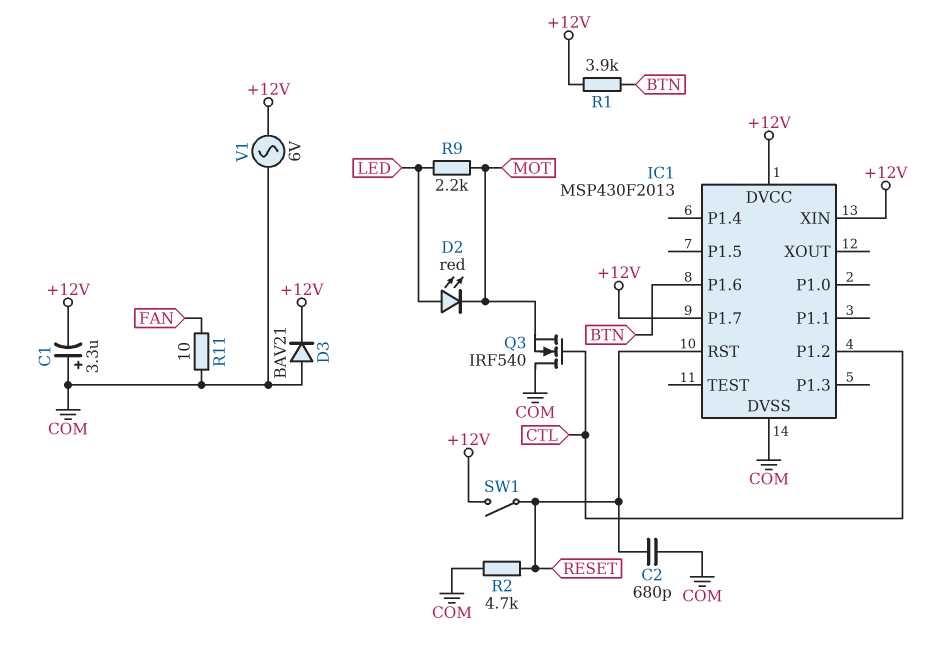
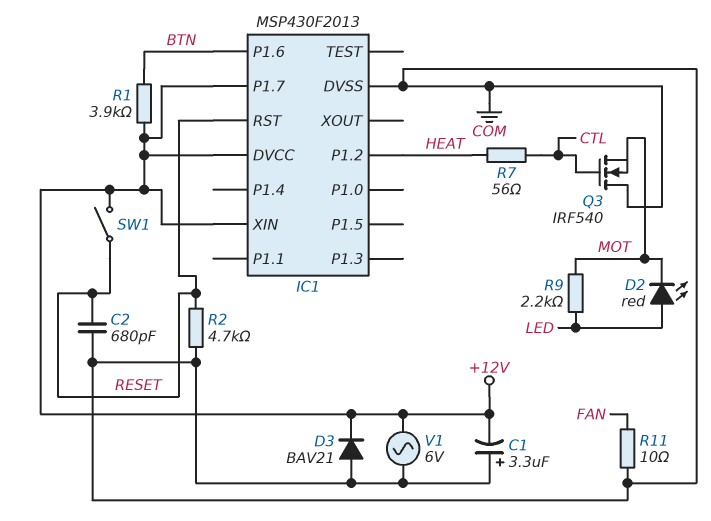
IC1 pin P1.2: CTL -> HEAT
R7: none -> 56 (CTL, HEAT)

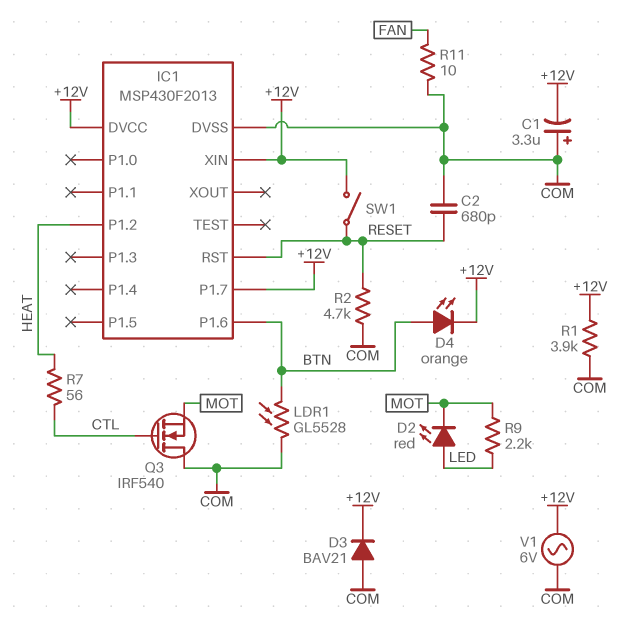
D4: none -> LED orange (A BTN, K +12V)
LDR1: none -> GL5528 (BTN, COM)
R1: 3.9k (+12V, BTN) -> 3.9k (+12V, COM)

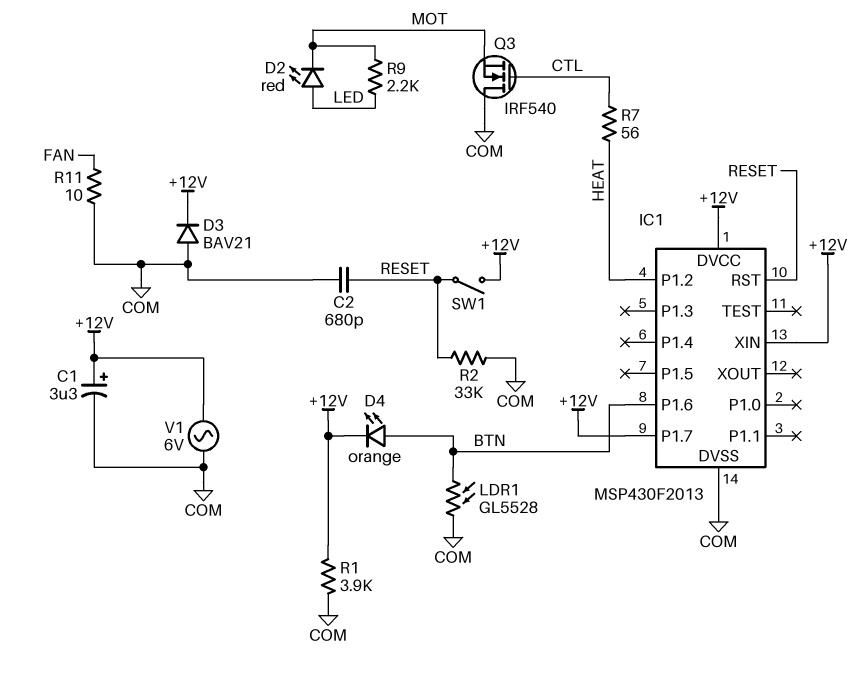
C1: 3.3uF (plus COM, minus +12V) -> 3.3uF (plus +12V, minus COM)
R2: 4.7k (COM, RESET) -> 33k (COM, RESET)

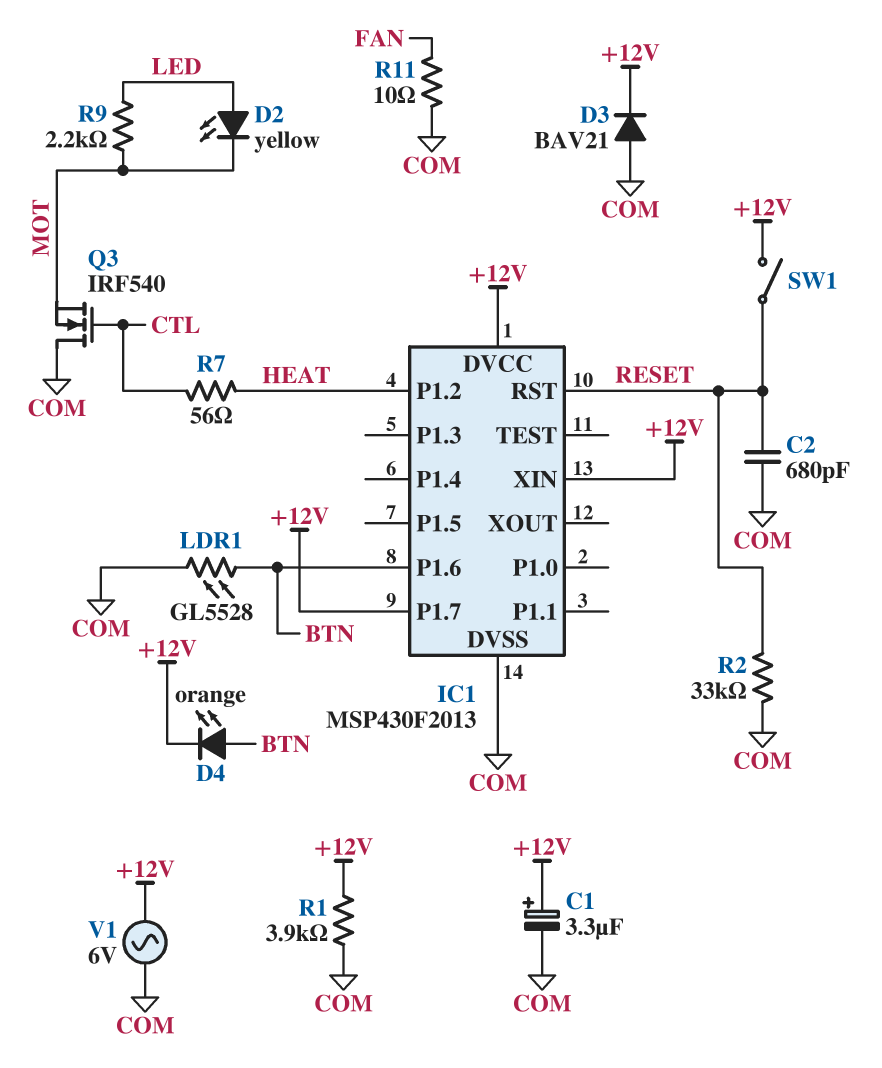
D2: LED red (A LED, K MOT) -> LED yellow (A LED, K MOT)

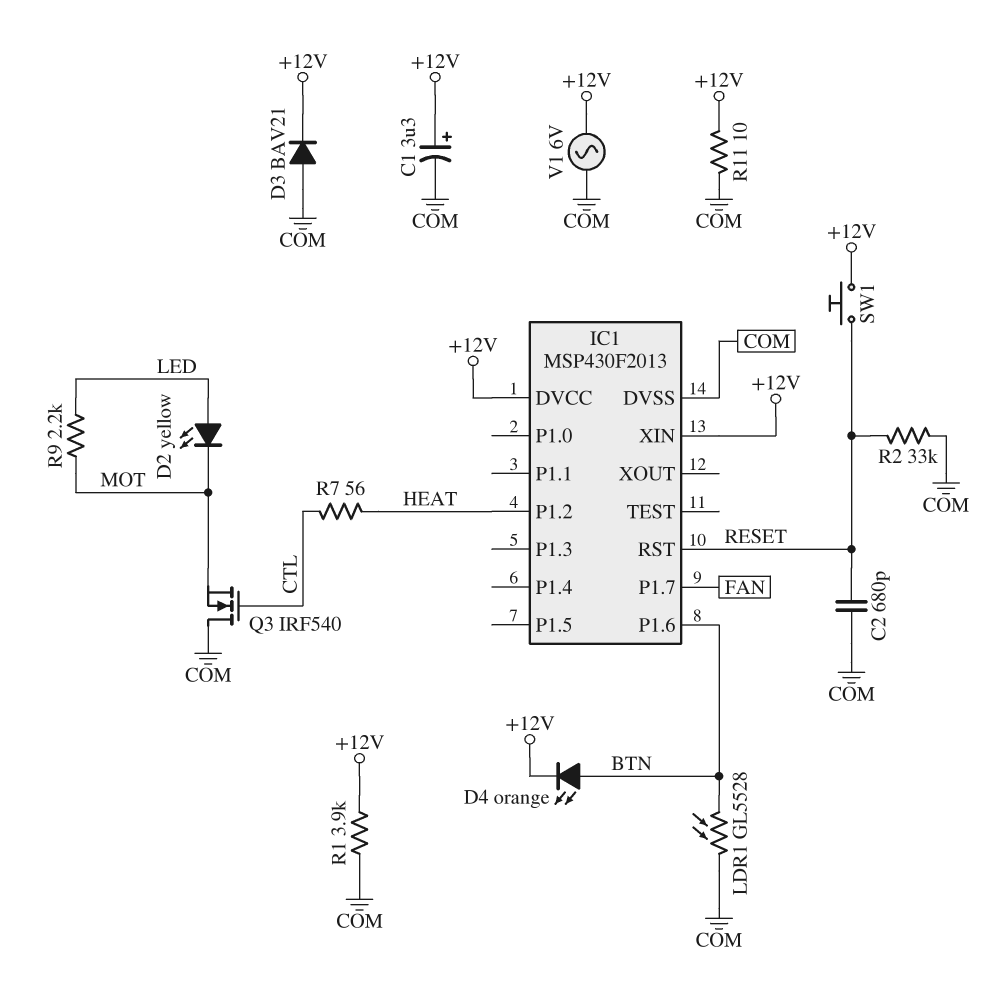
IC1 pin P1.7: +12V -> FAN
R11: 10 (COM, FAN) -> 10 (+12V, COM)
SW1: switch (+12V, RESET) -> button (+12V, RESET)

